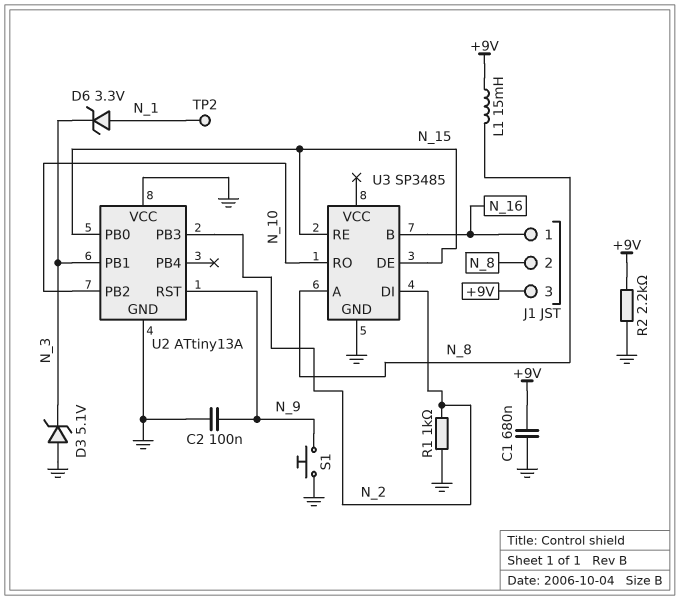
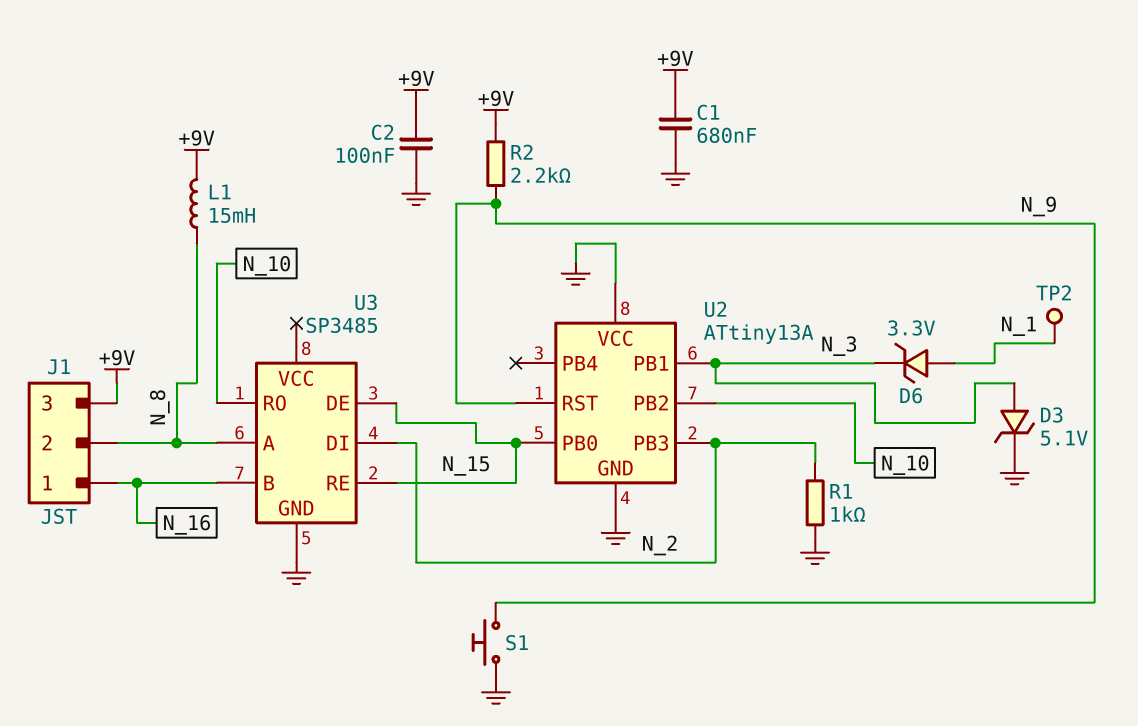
C2: 100nF (GND, N_9) -> 100nF (+9V, GND)
D3: zener 5.1V (A GND, K N_3) -> zener 5.1V (A N_3, K GND)
R2: 2.2k (+9V, GND) -> 2.2k (+9V, N_9)

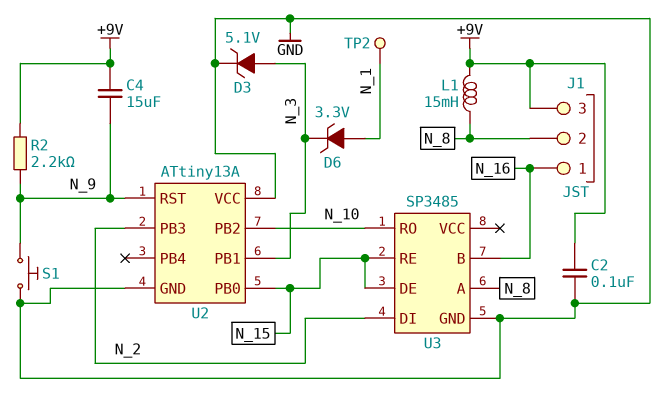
C1: 680nF (+9V, GND) -> none
C4: none -> 15uF (+9V, N_9)
R1: 1k (GND, N_2) -> none

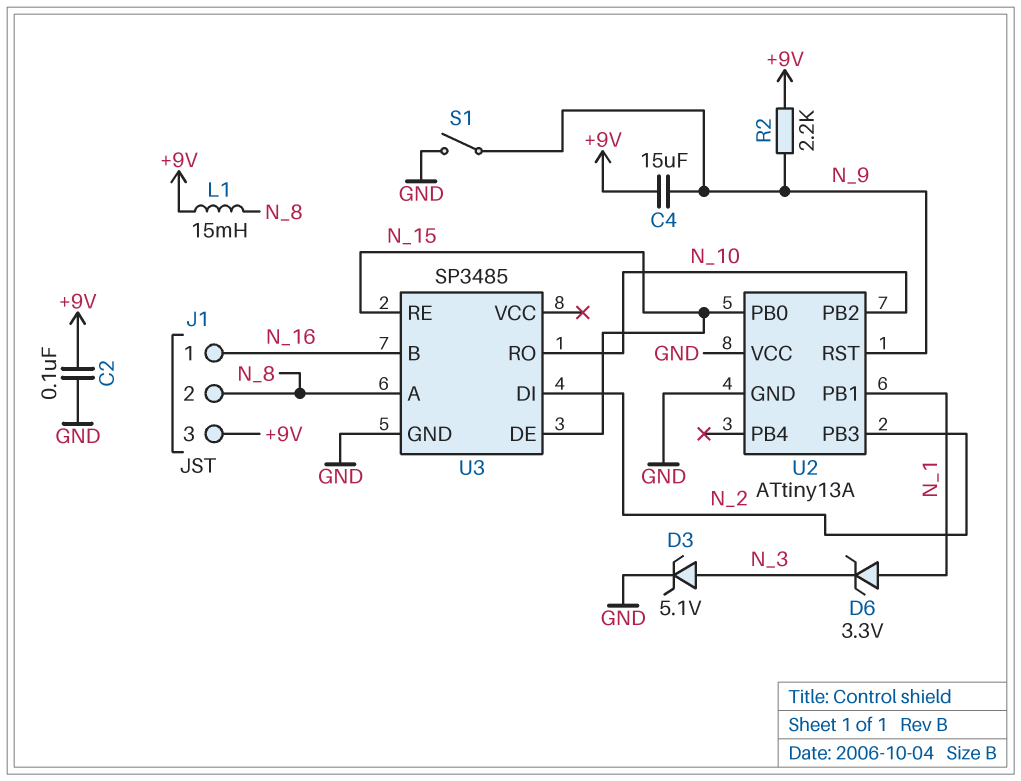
S1: button (GND, N_9) -> switch (GND, N_9)
TP2: test point (N_1) -> none
U2 pin PB1: N_3 -> N_1

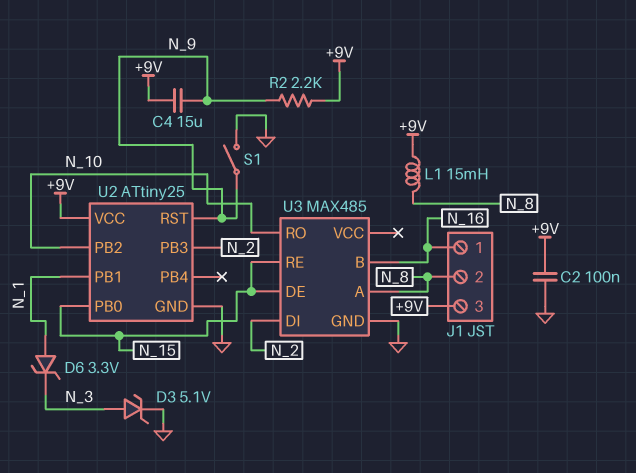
U2: ATtiny13A -> ATtiny25
U2 pin VCC: GND -> +9V
U3: SP3485 -> MAX485

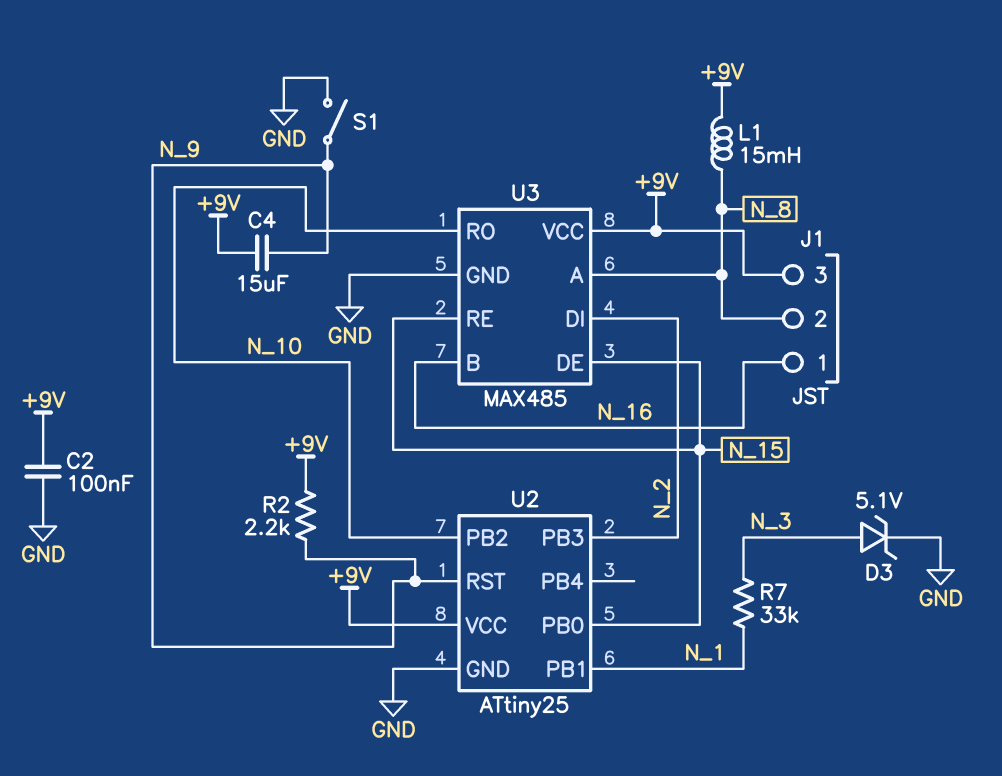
D6: zener 3.3V (A N_1, K N_3) -> none
R7: none -> 33k (N_1, N_3)
U3 pin VCC: none -> +9V

